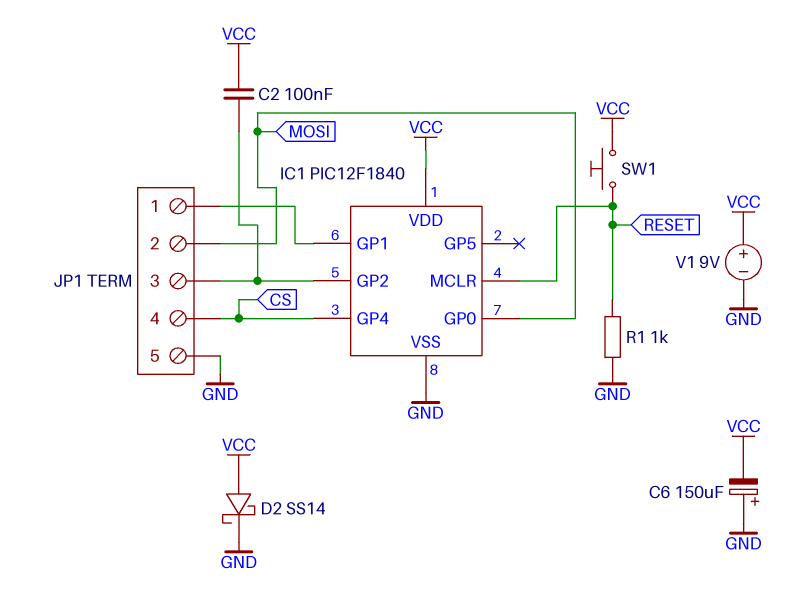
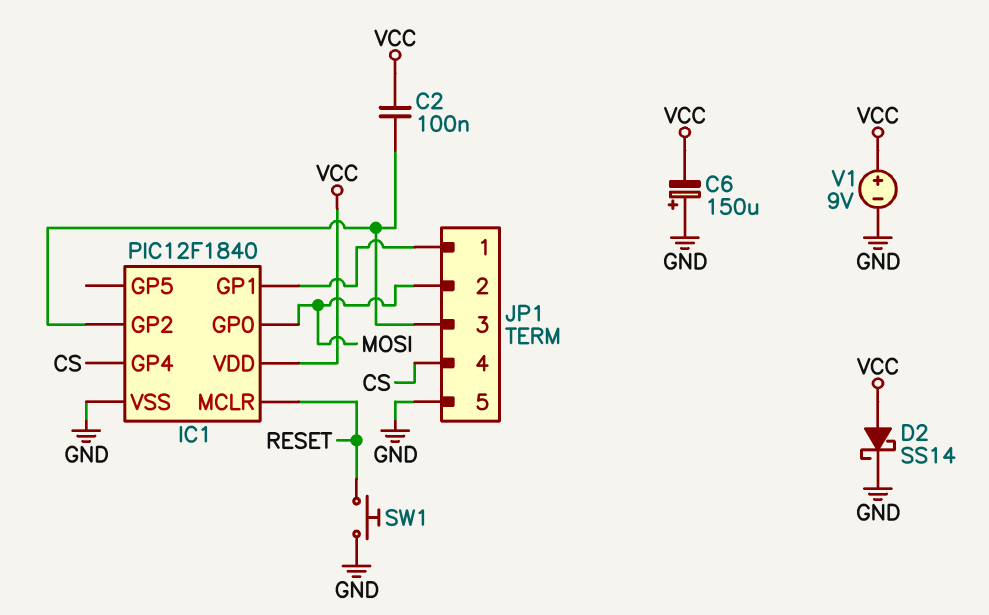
R1: 1k (GND, RESET) -> none
SW1: button (RESET, VCC) -> button (GND, RESET)

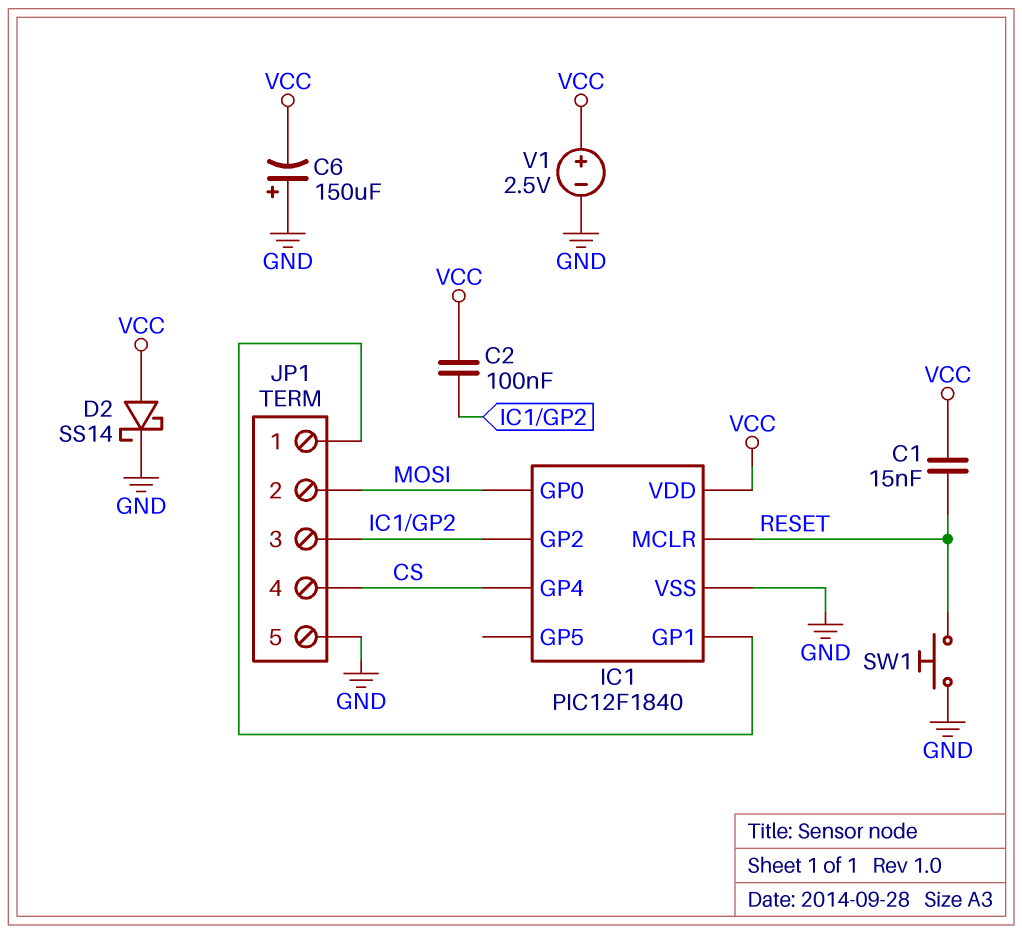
C1: none -> 15nF (RESET, VCC)
V1: 9V (plus VCC, minus GND) -> 2.5V (plus VCC, minus GND)

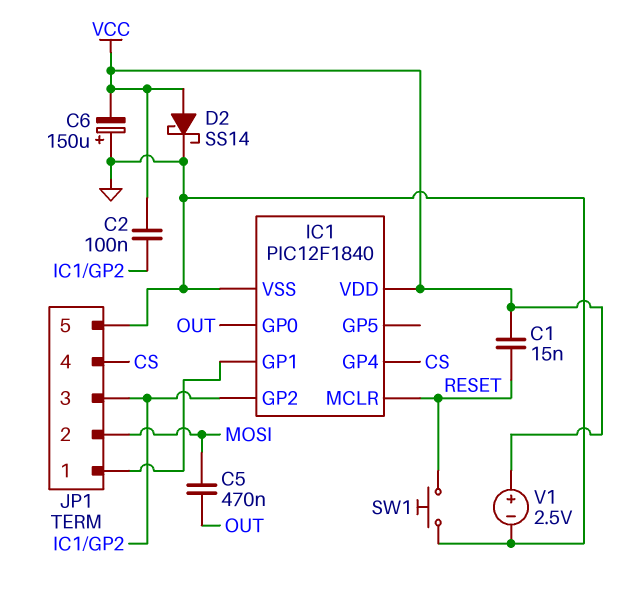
C5: none -> 470nF (MOSI, OUT)
IC1 pin GP0: MOSI -> OUT

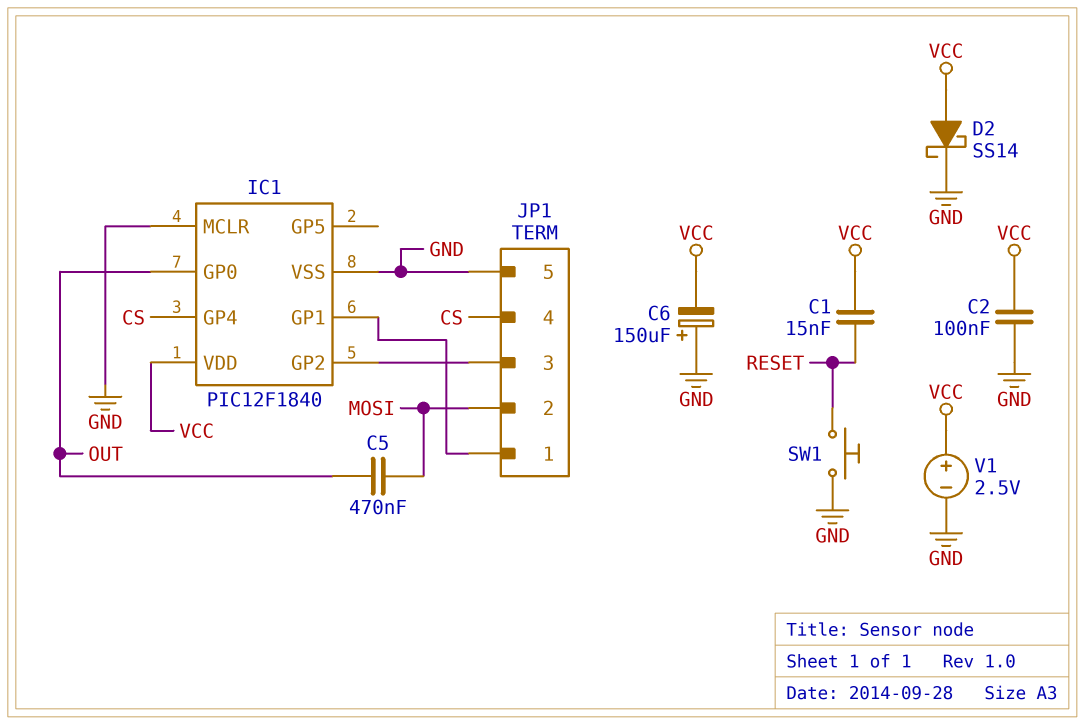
C2: 100nF (IC1/GP2, VCC) -> 100nF (GND, VCC)
IC1 pin MCLR: RESET -> GND

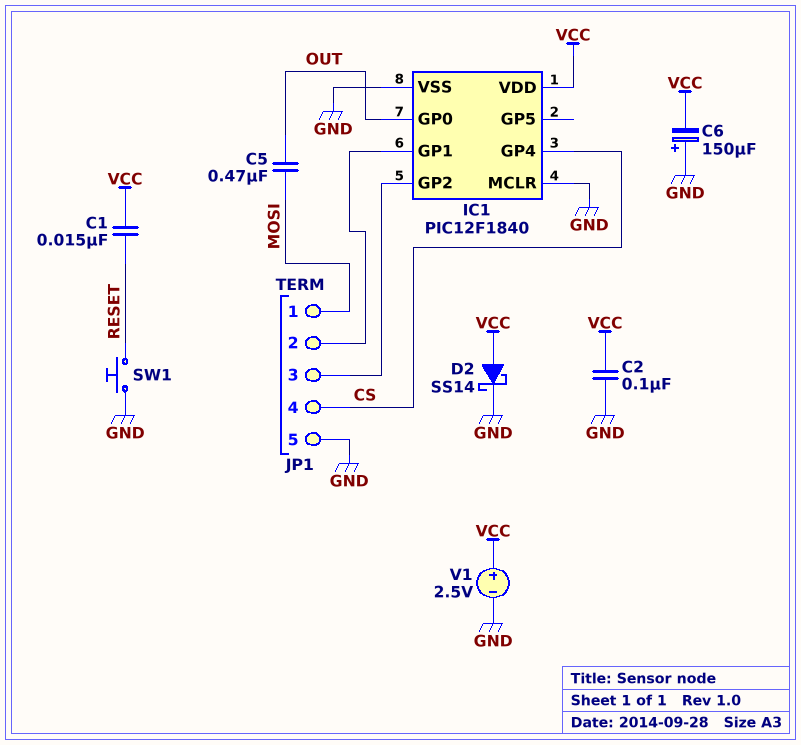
JP1 pin 1: IC1/GP1 -> MOSI
JP1 pin 2: MOSI -> IC1/GP1

